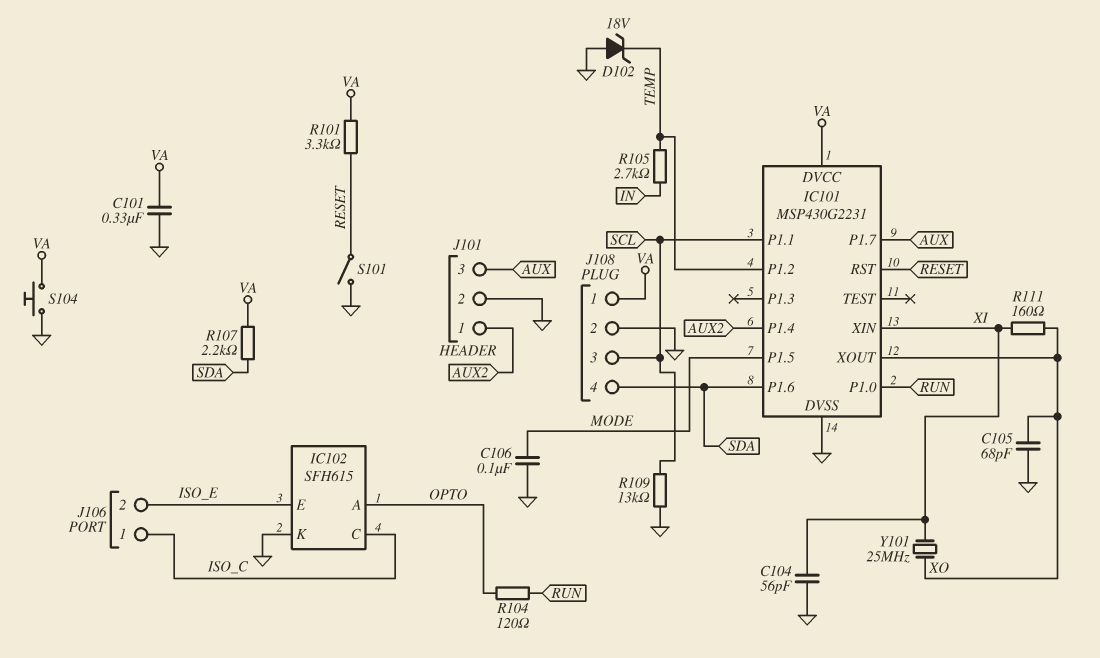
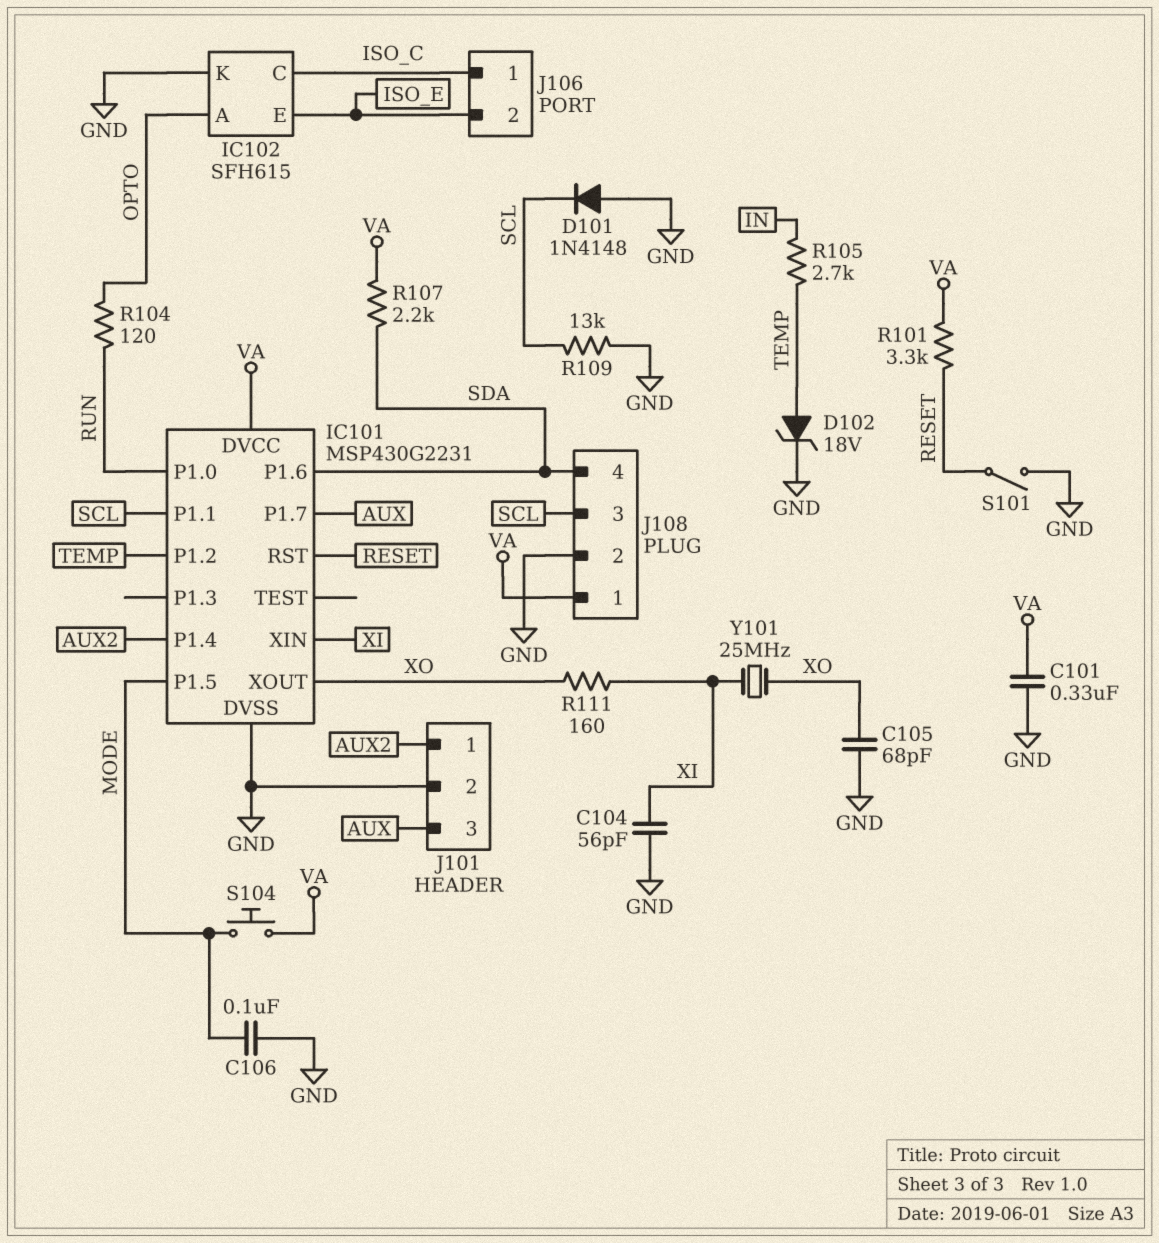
D101: none -> diode 1N4148 (A GND, K SCL)
D102: zener 18V (A GND, K TEMP) -> zener 18V (A TEMP, K GND)
S104: button (GND, VA) -> button (MODE, VA)

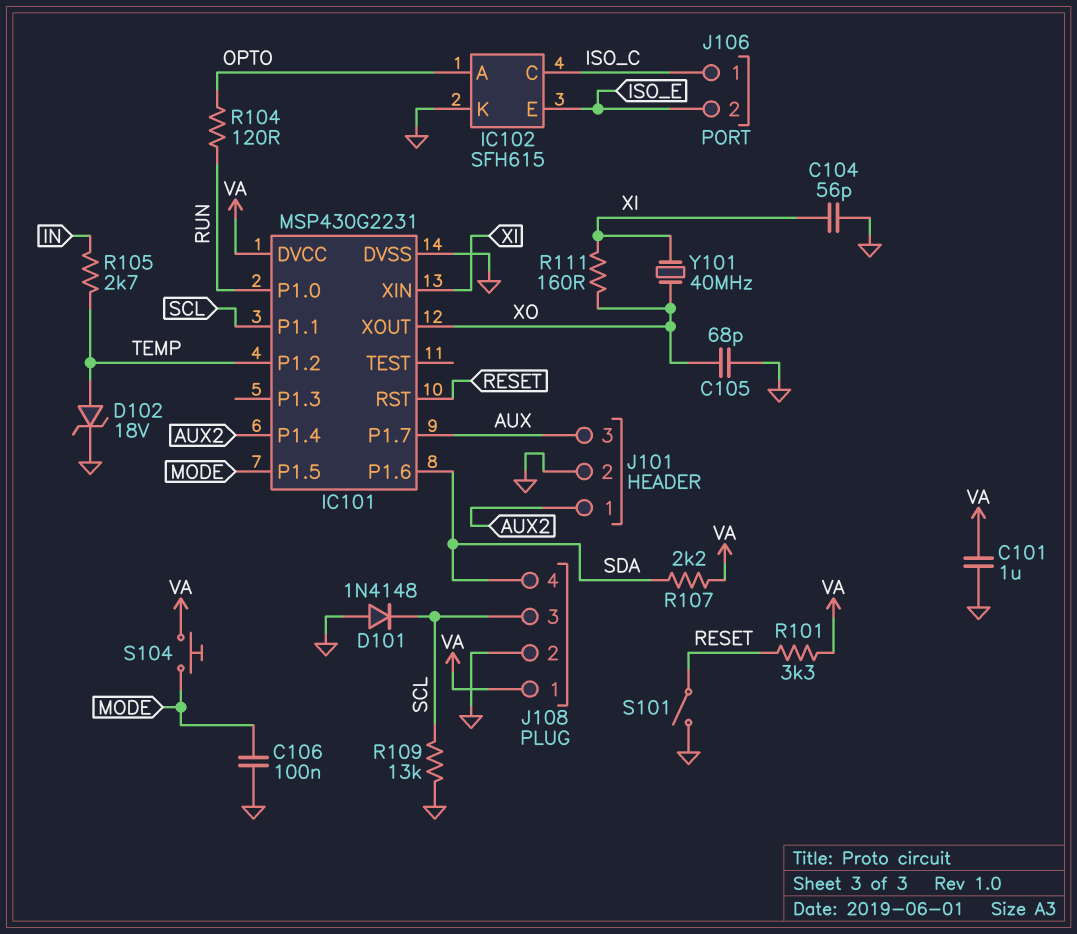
C101: 330nF (GND, VA) -> 1uF (GND, VA)
Y101: 25MHz (XI, XO) -> 40MHz (XI, XO)

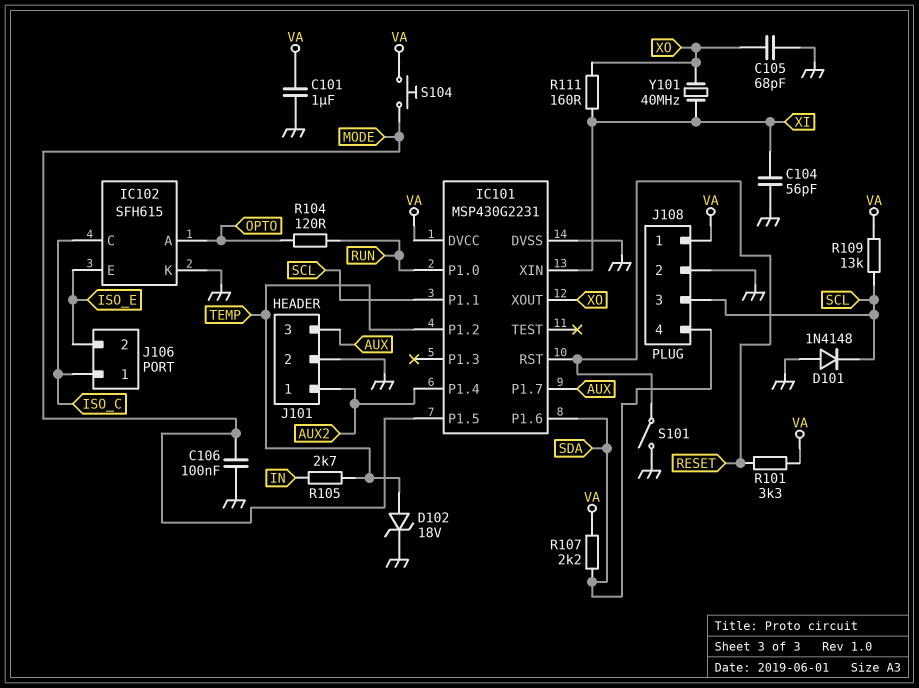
R109: 13k (GND, SCL) -> 13k (SCL, VA)

